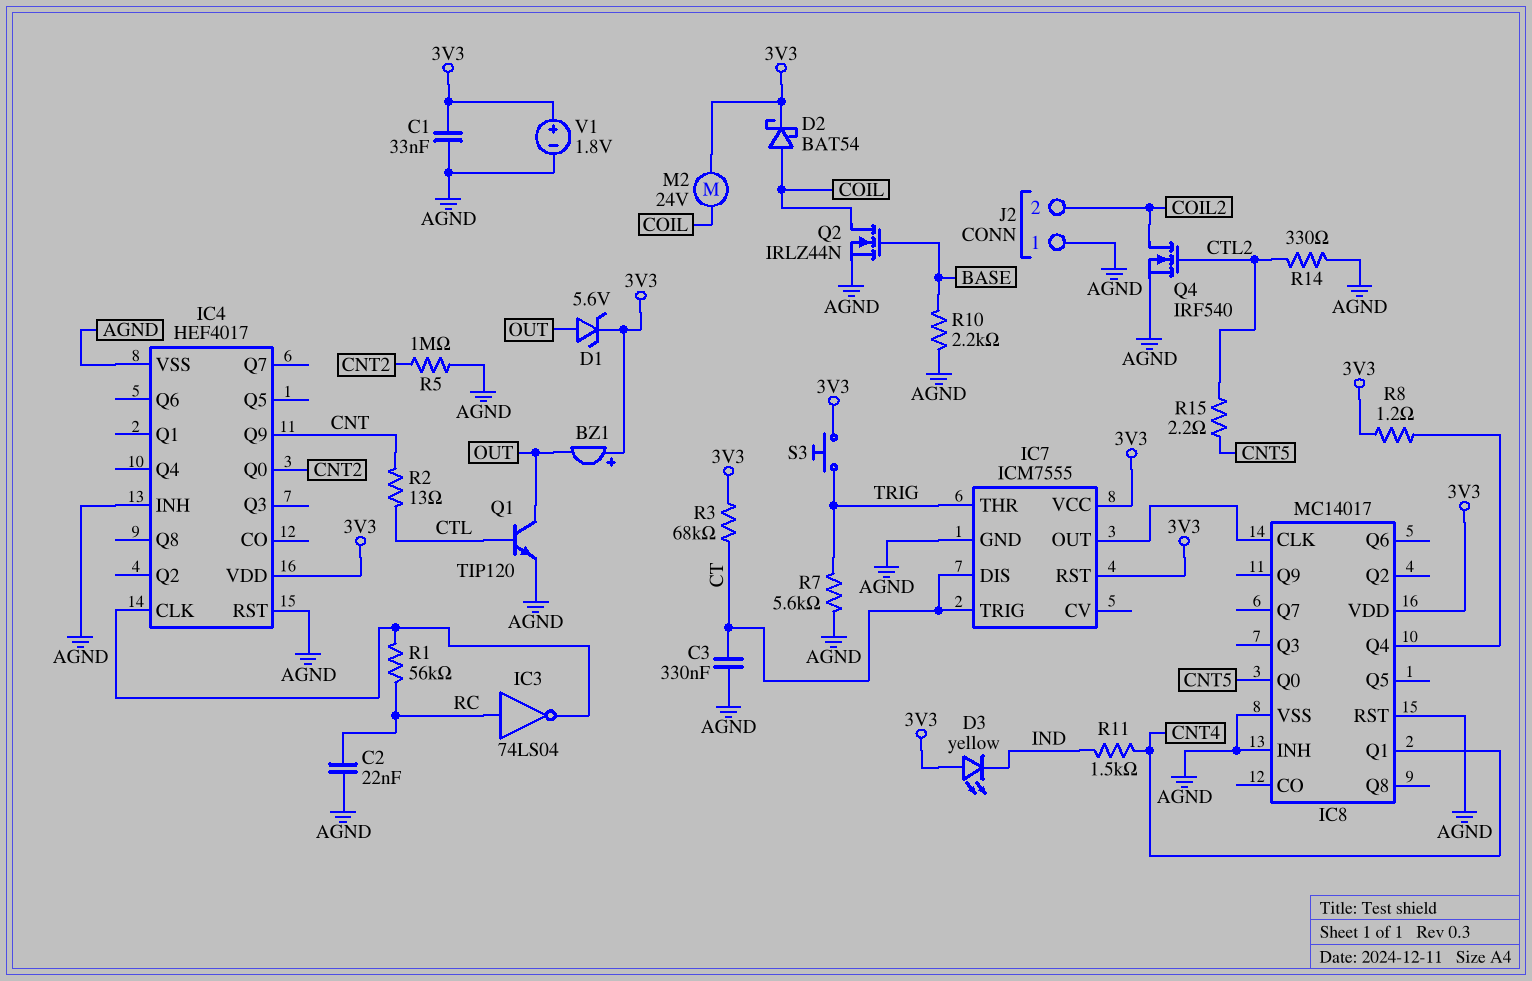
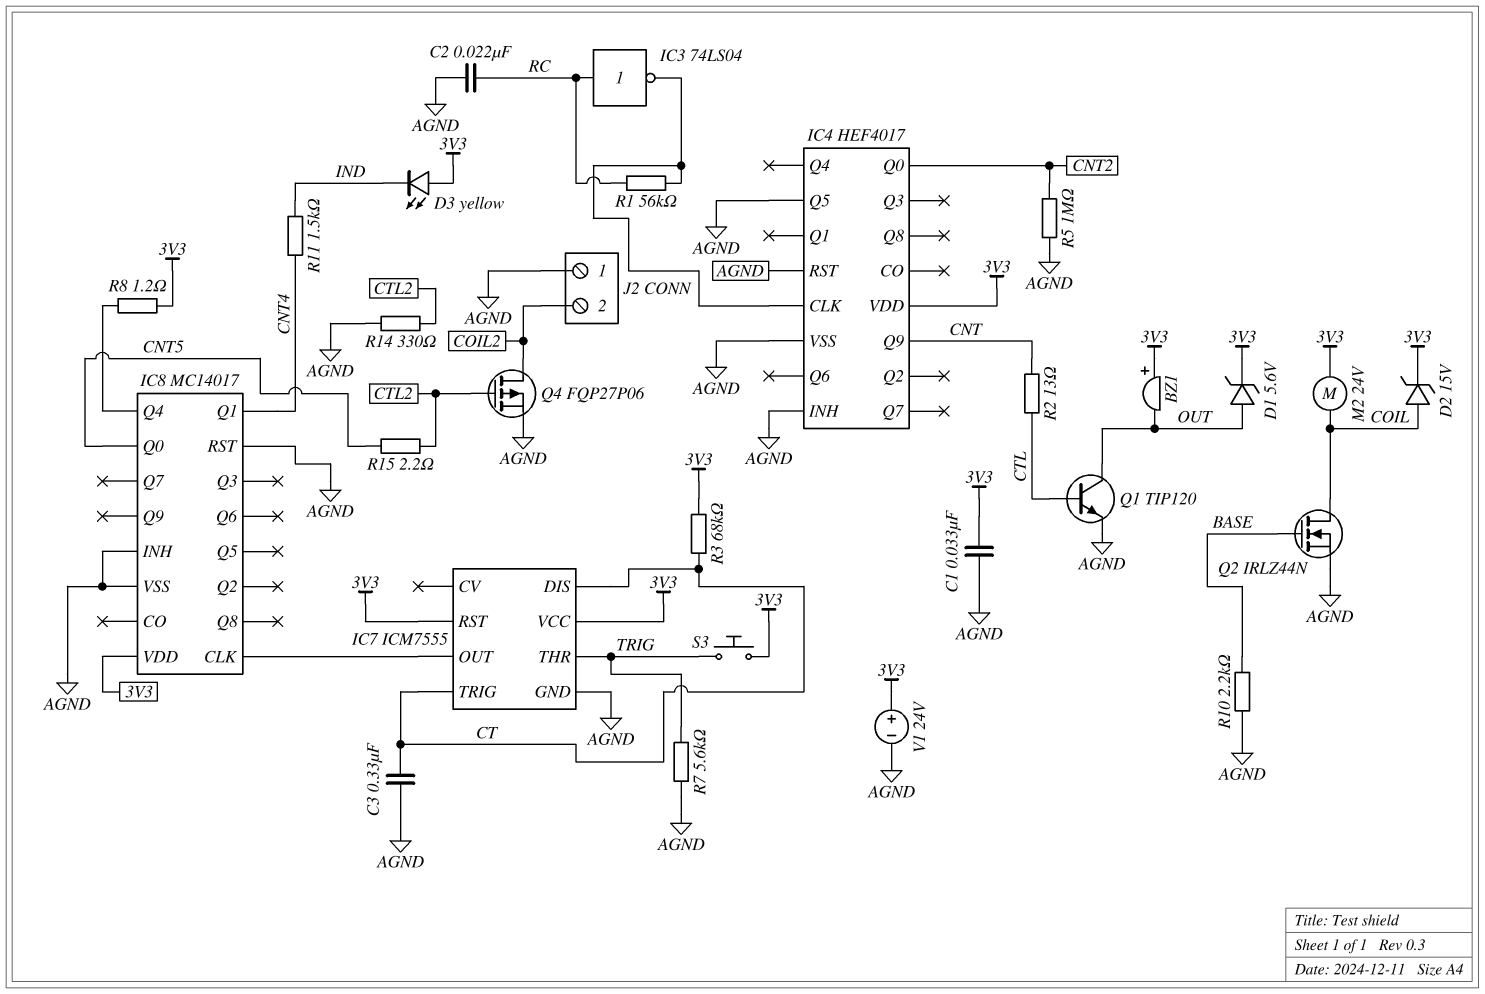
D2: schottky BAT54 (A COIL, K 3V3) -> zener 15V (A COIL, K 3V3)
IC4 pin Q5: none -> AGND
Q4: NMOS IRF540 (G CTL2, D COIL2, S AGND) -> PMOS FQP27P06 (G CTL2, D COIL2, S AGND)
V1: 1.8V (plus 3V3, minus AGND) -> 24V (plus 3V3, minus AGND)

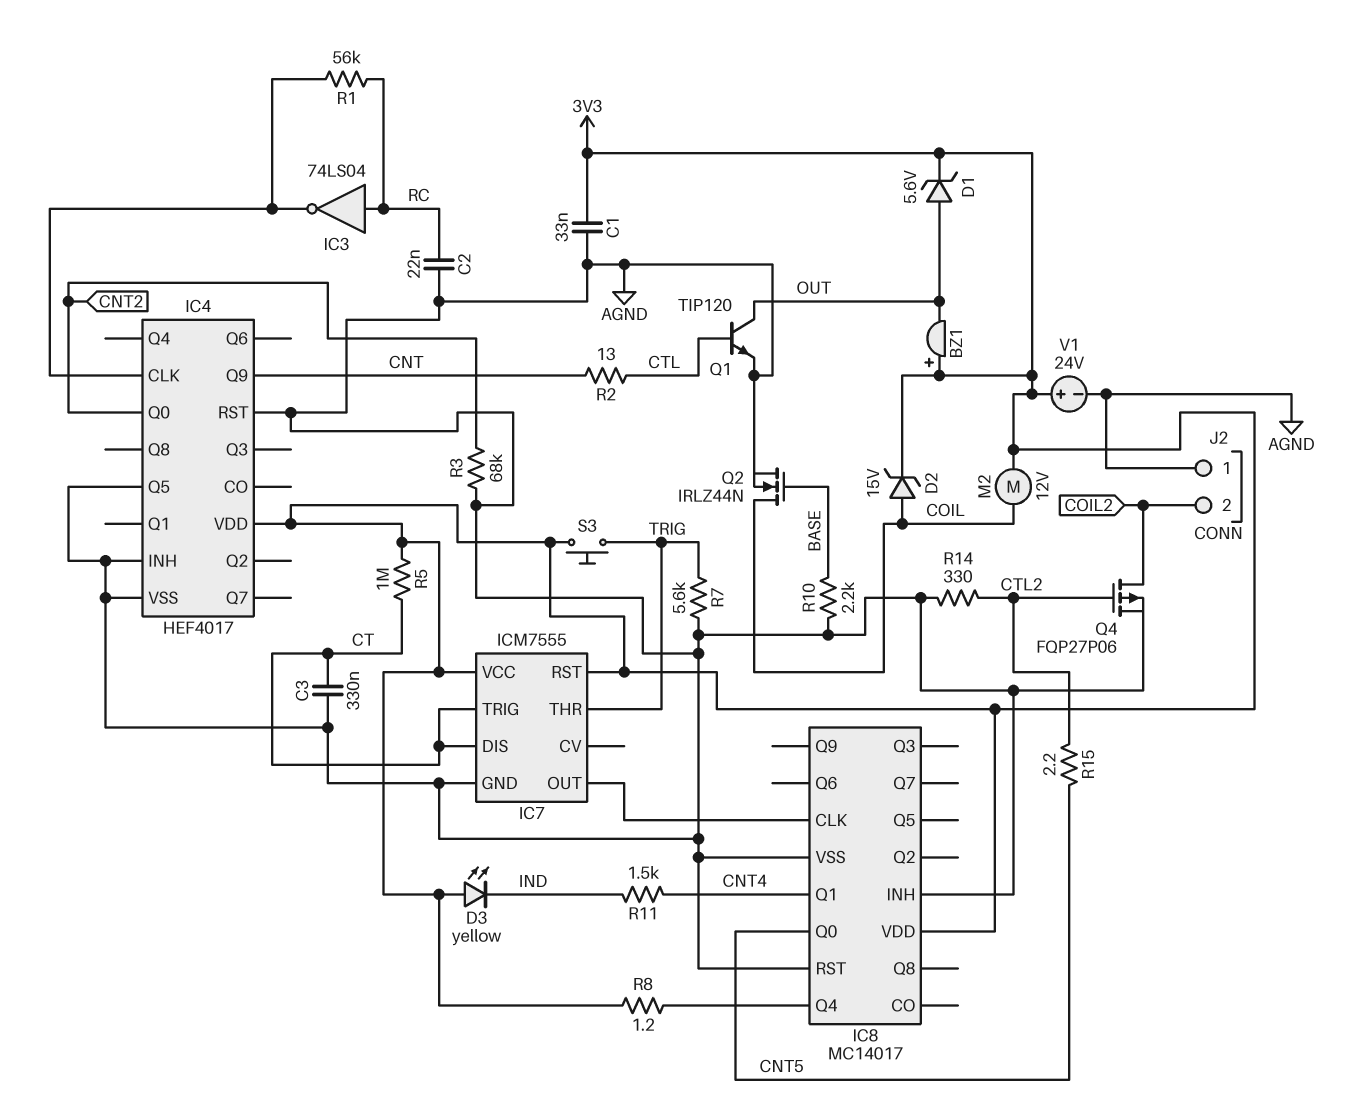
M2: motor 24V (3V3, COIL) -> motor 12V (3V3, COIL)
R3: 68k (3V3, CT) -> 68k (AGND, CNT2)
R5: 1M (AGND, CNT2) -> 1M (3V3, CT)

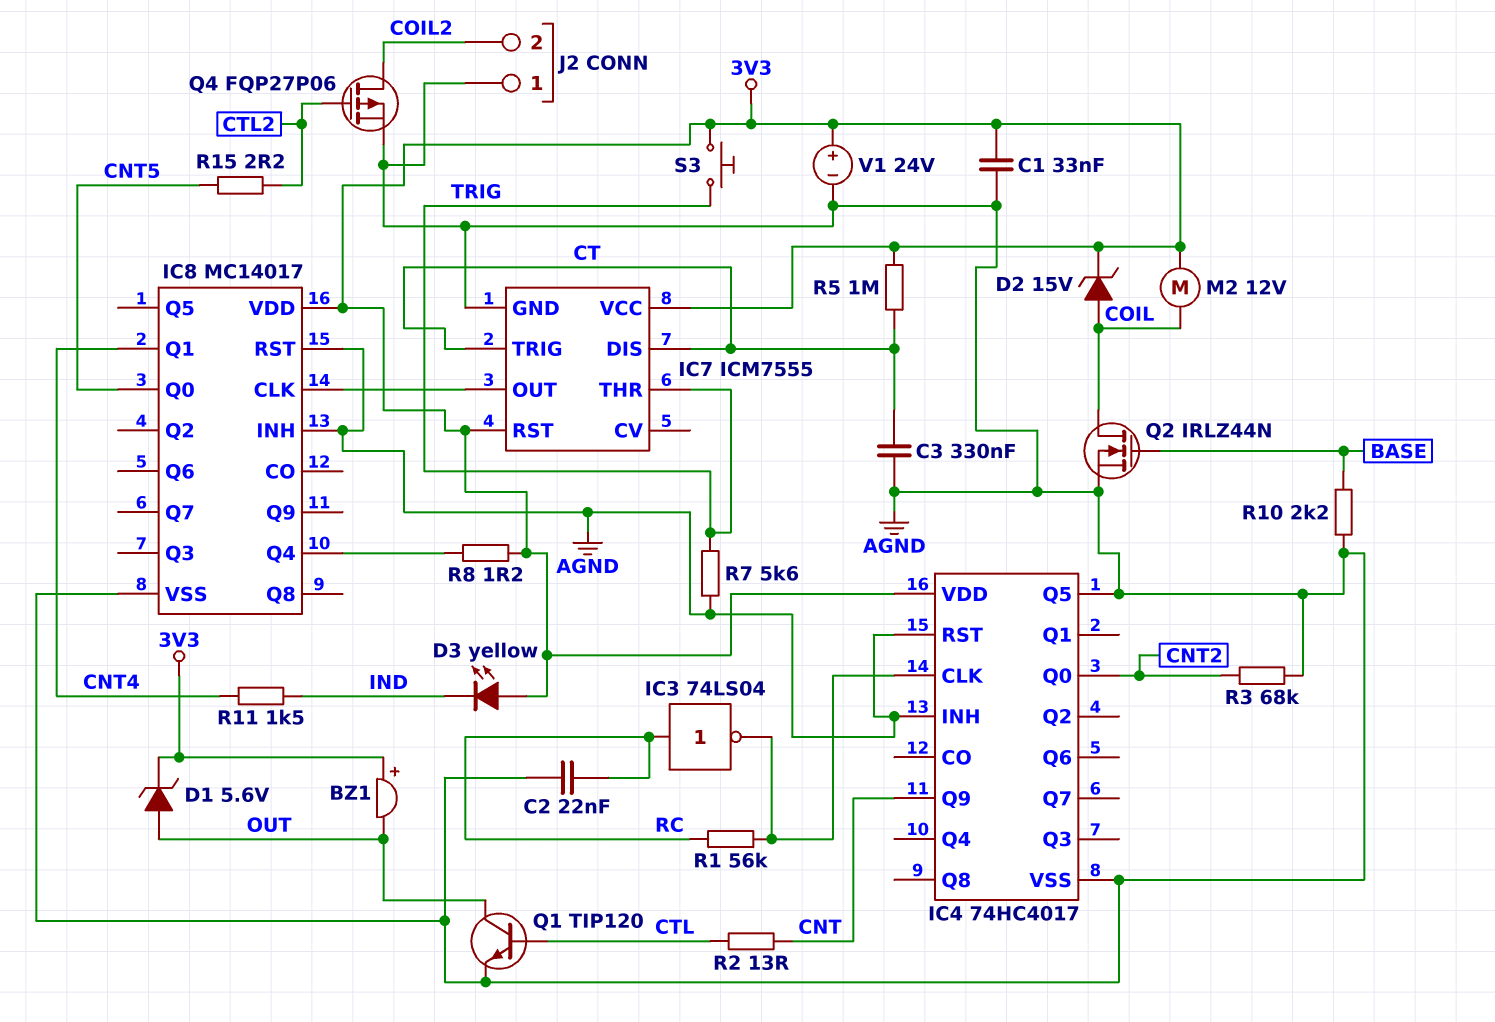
IC4: HEF4017 -> 74HC4017
R14: 330 (AGND, CTL2) -> none

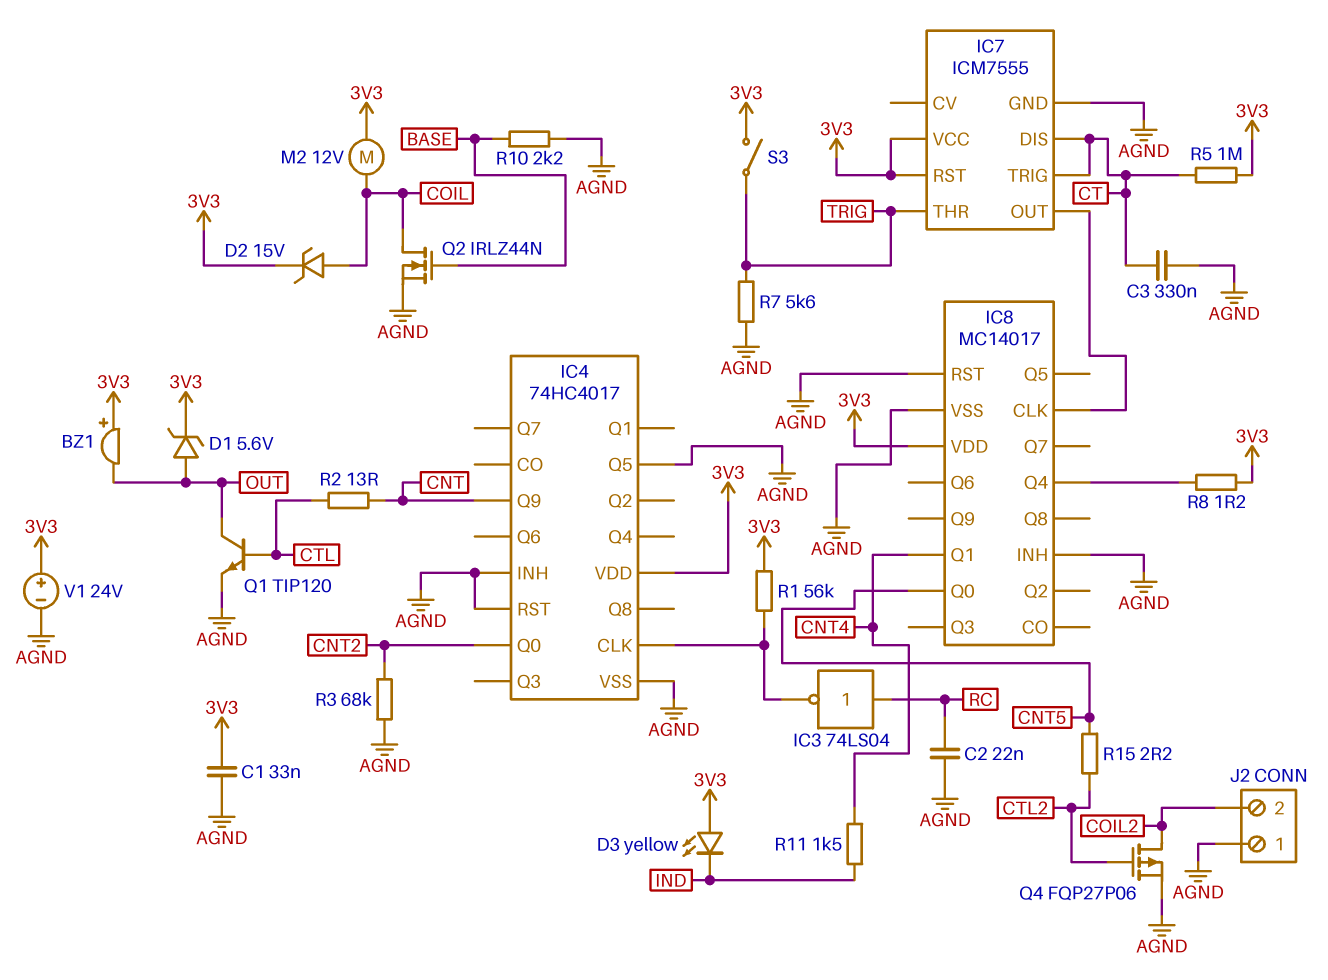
R1: 56k (IC4/CLK, RC) -> 56k (3V3, IC4/CLK)
S3: button (3V3, TRIG) -> switch (3V3, TRIG)

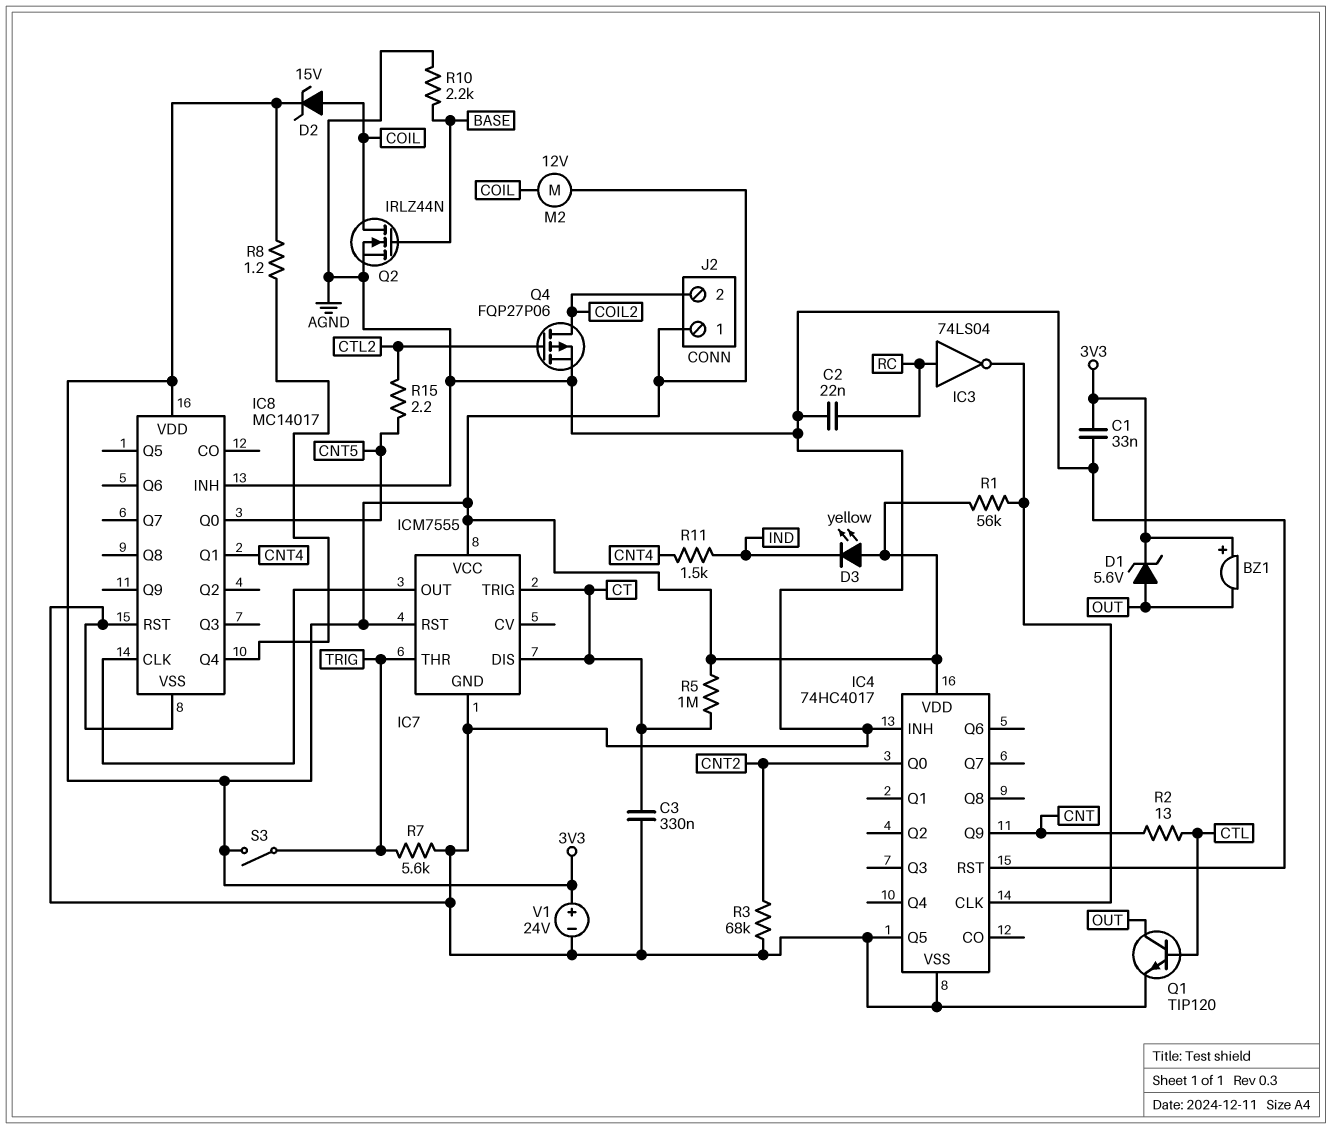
J2 pin 1: AGND -> 3V3

